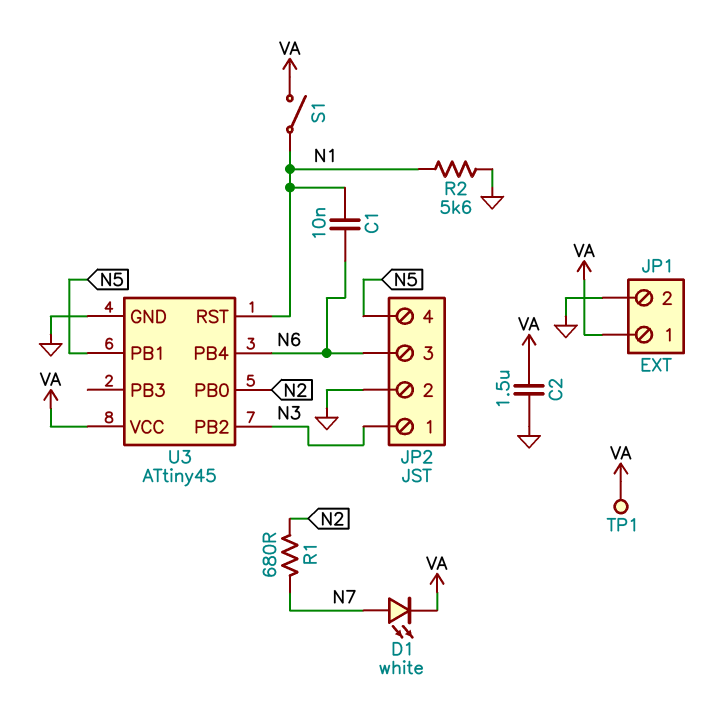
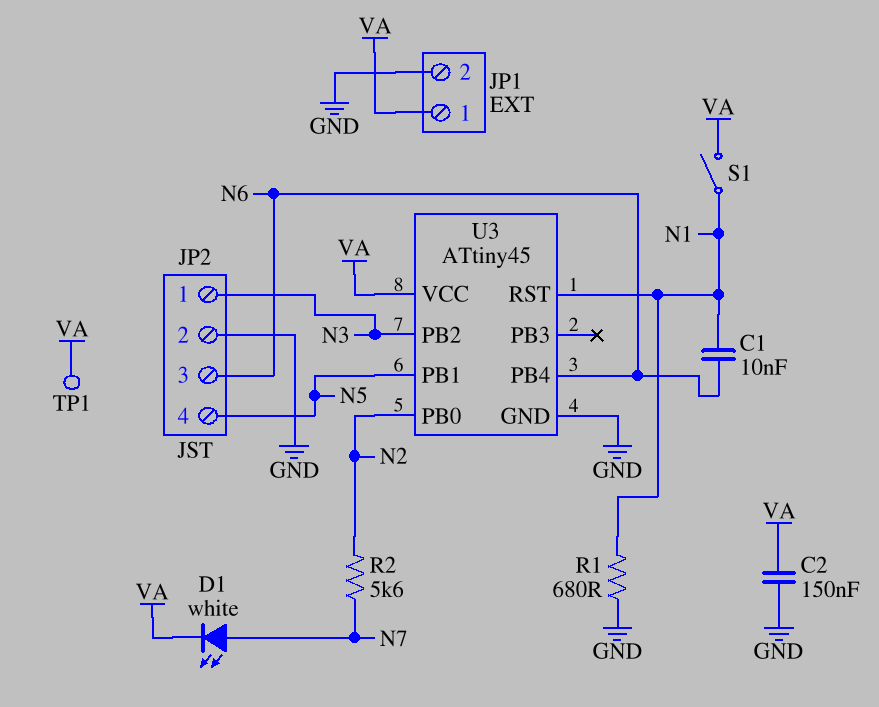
C2: 1.5uF (GND, VA) -> 150nF (GND, VA)
R1: 680 (N2, N7) -> 680 (GND, N1)
R2: 5.6k (GND, N1) -> 5.6k (N2, N7)

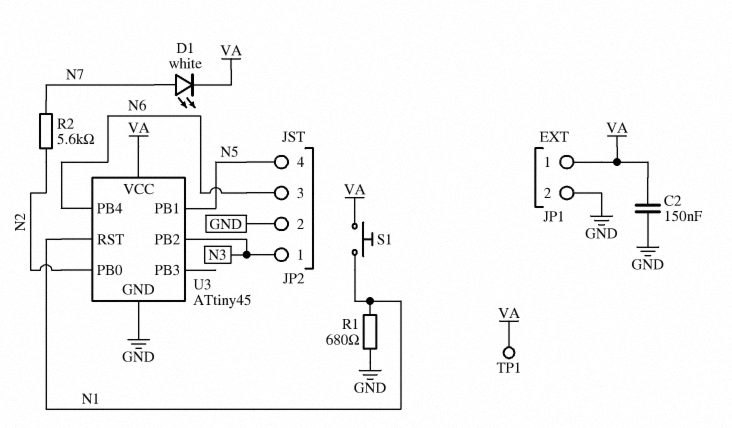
C1: 10nF (N1, N6) -> none
S1: switch (N1, VA) -> button (N1, VA)

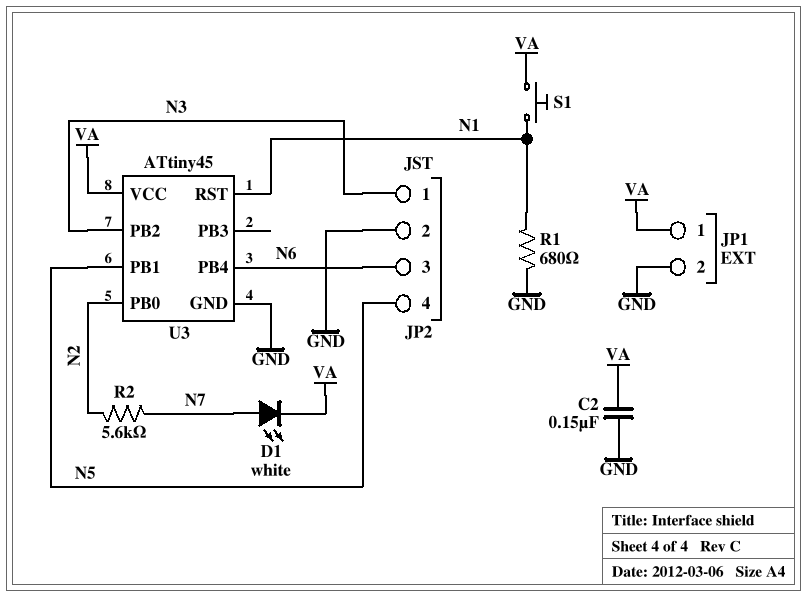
TP1: test point (VA) -> none

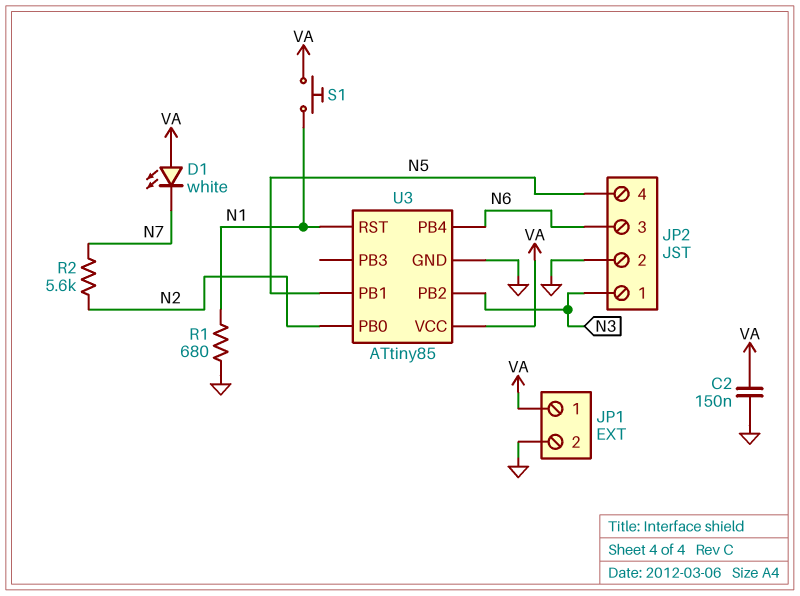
D1: LED white (A N7, K VA) -> LED white (A VA, K N7)
U3: ATtiny45 -> ATtiny85

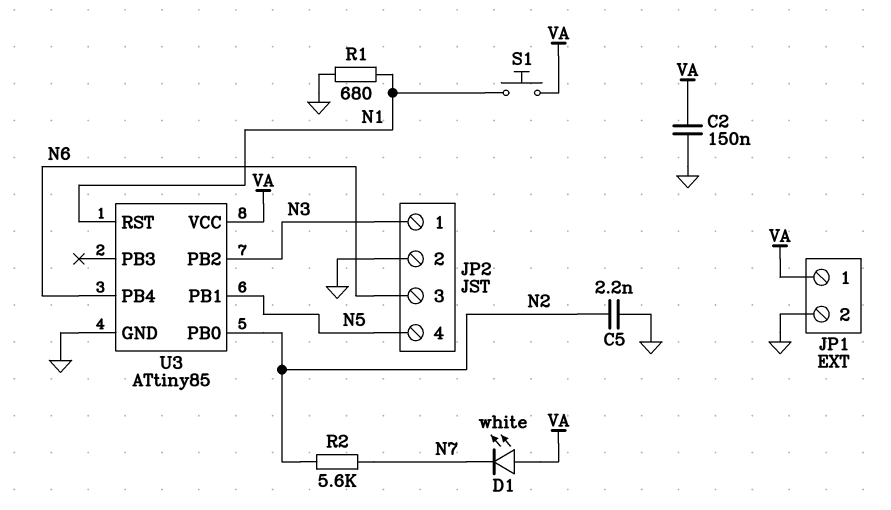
C5: none -> 2.2nF (GND, N2)

